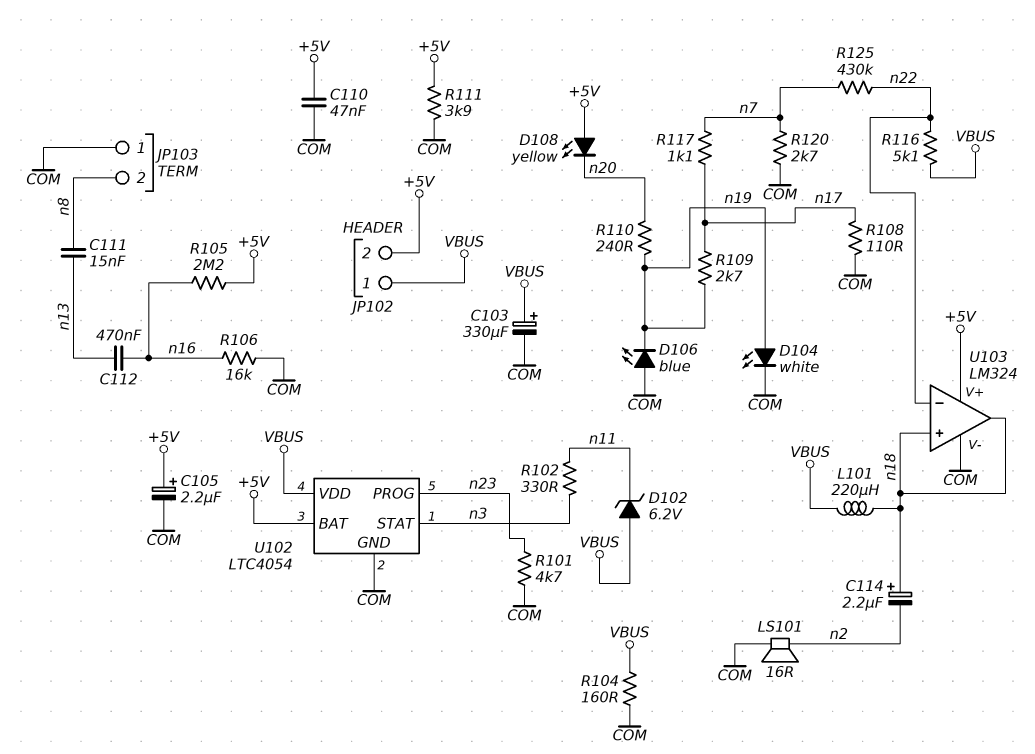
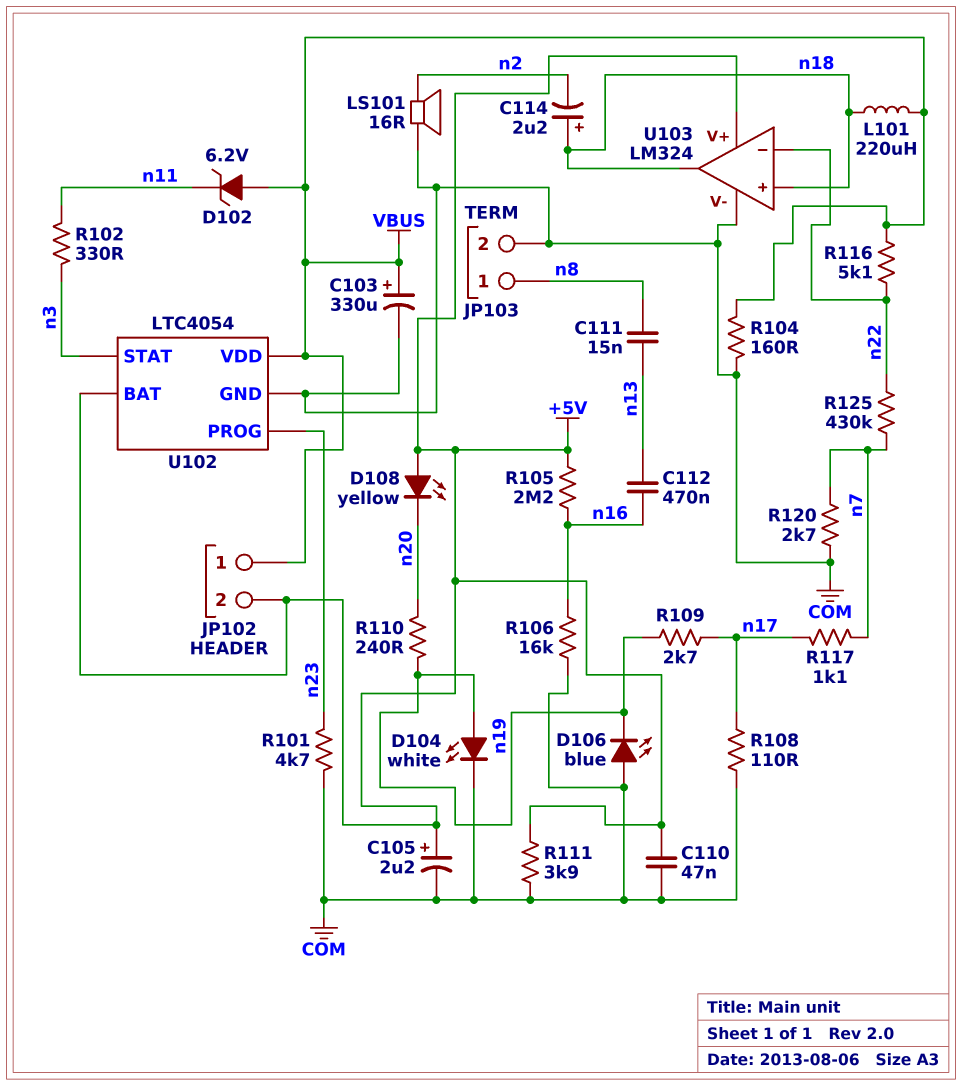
JP103 pin 1: COM -> n8
JP103 pin 2: n8 -> COM

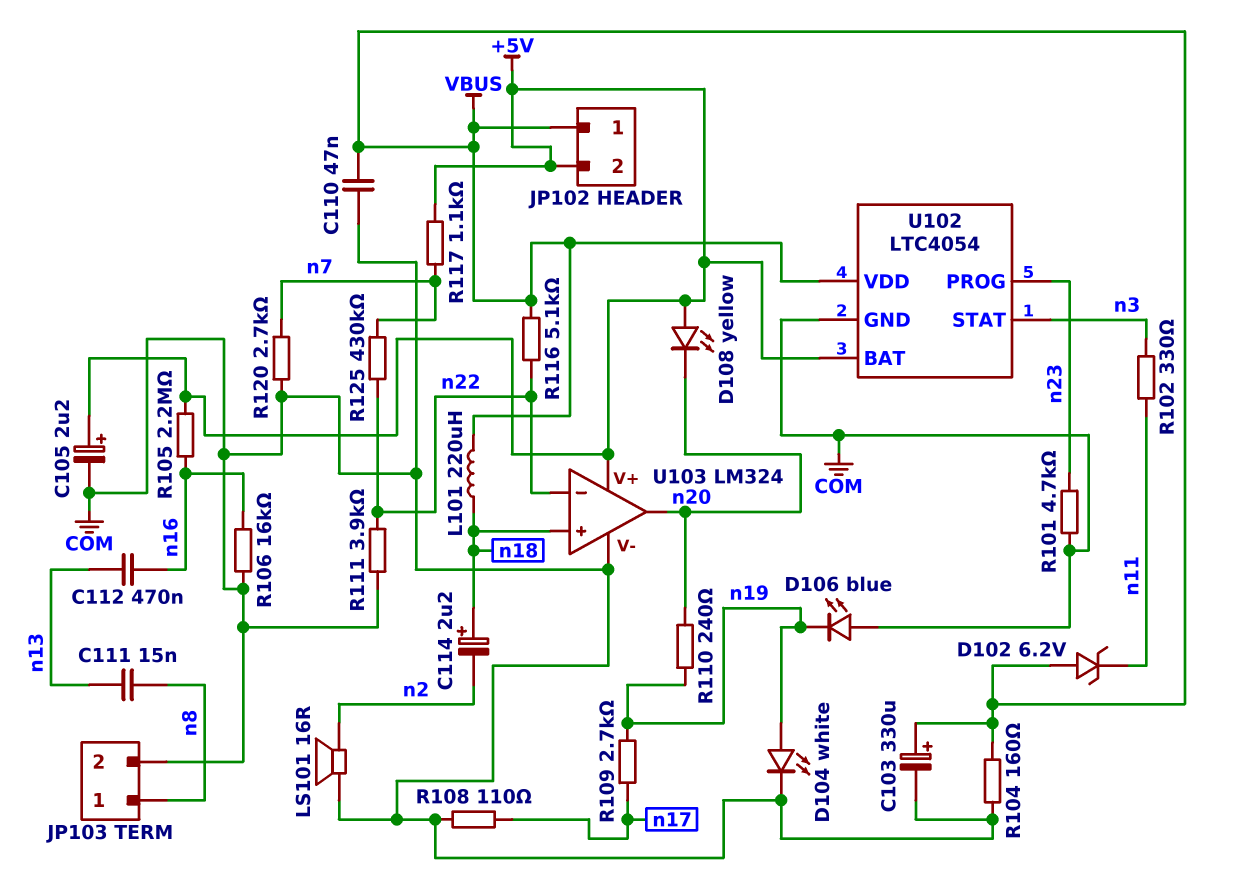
C110: 47nF (+5V, COM) -> 47nF (COM, VBUS)
R111: 3.9k (+5V, COM) -> 3.9k (COM, n22)
R117: 1.1k (n7, n17) -> 1.1k (+5V, n7)
U103 pin out: n18 -> n20

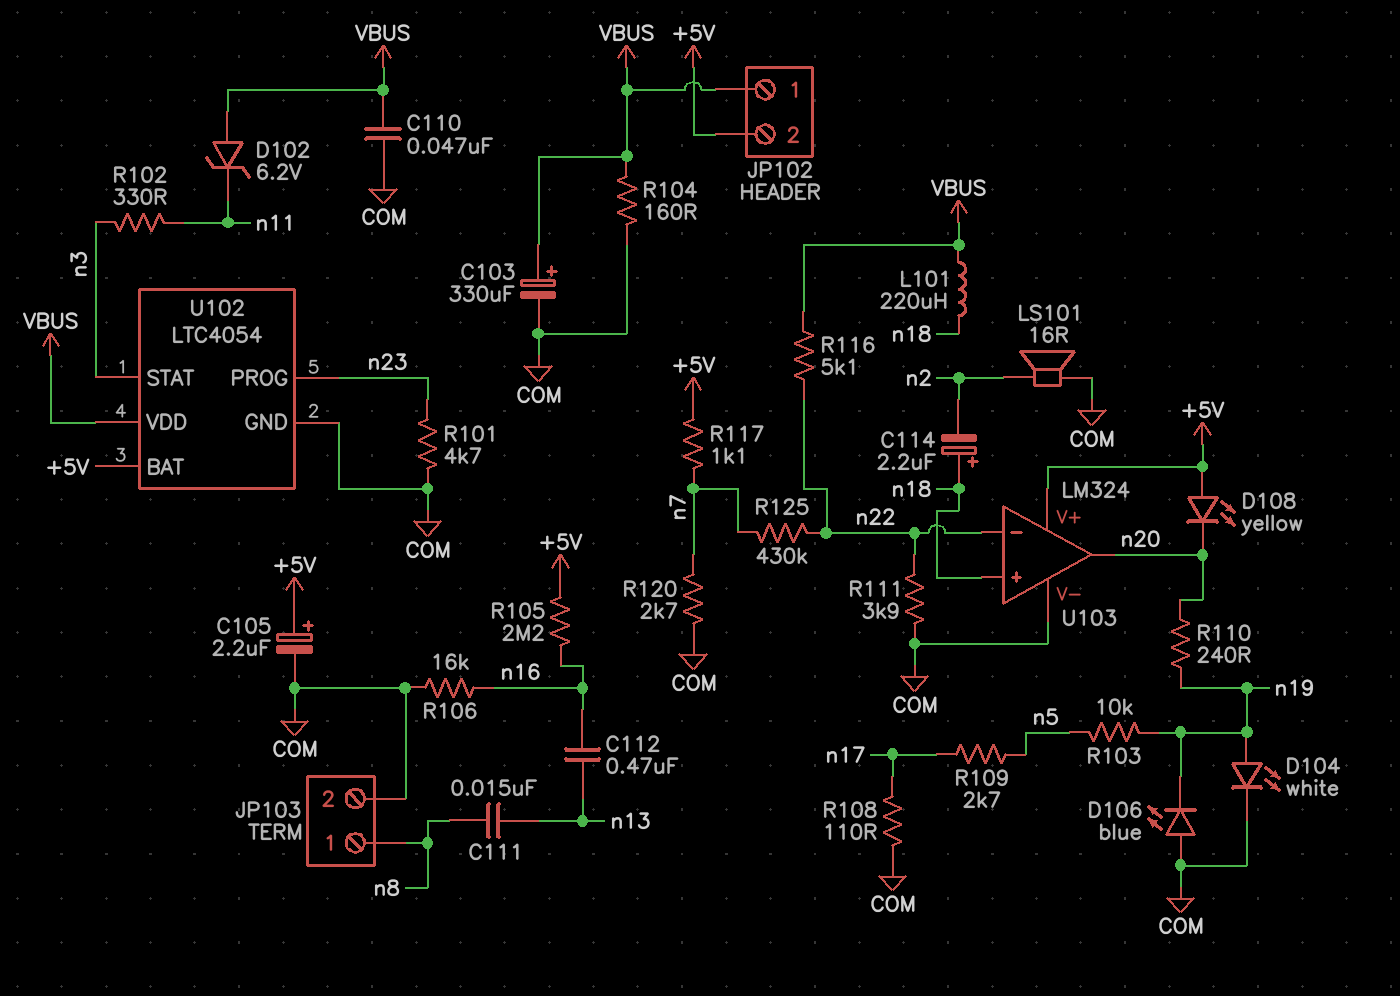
R103: none -> 10k (n5, n19)
R109: 2.7k (n17, n19) -> 2.7k (n5, n17)

